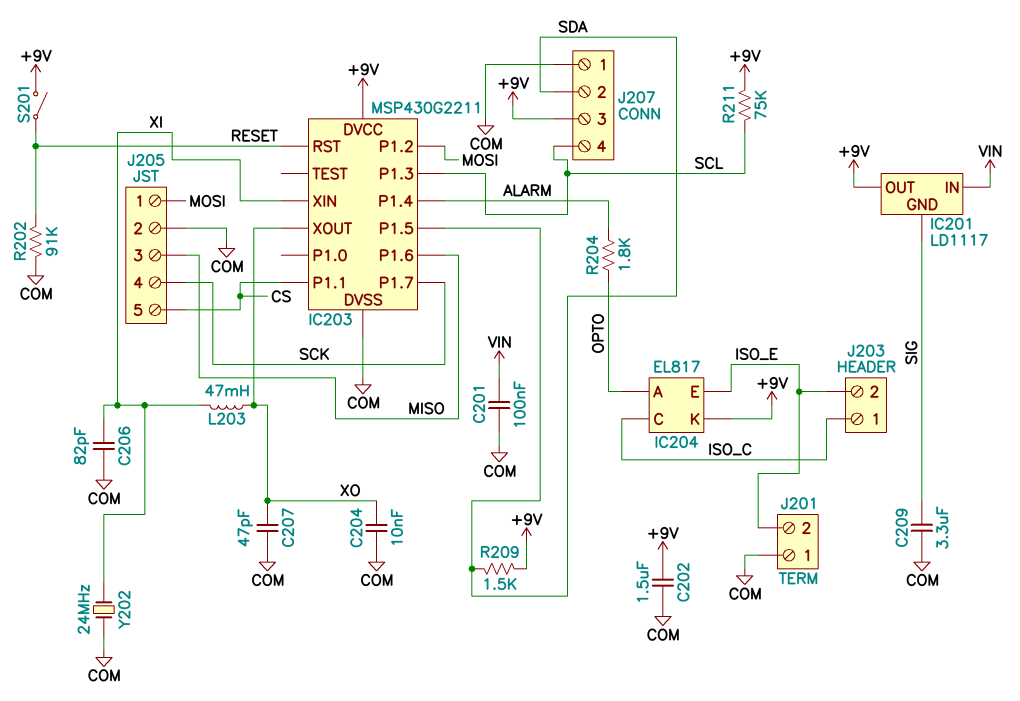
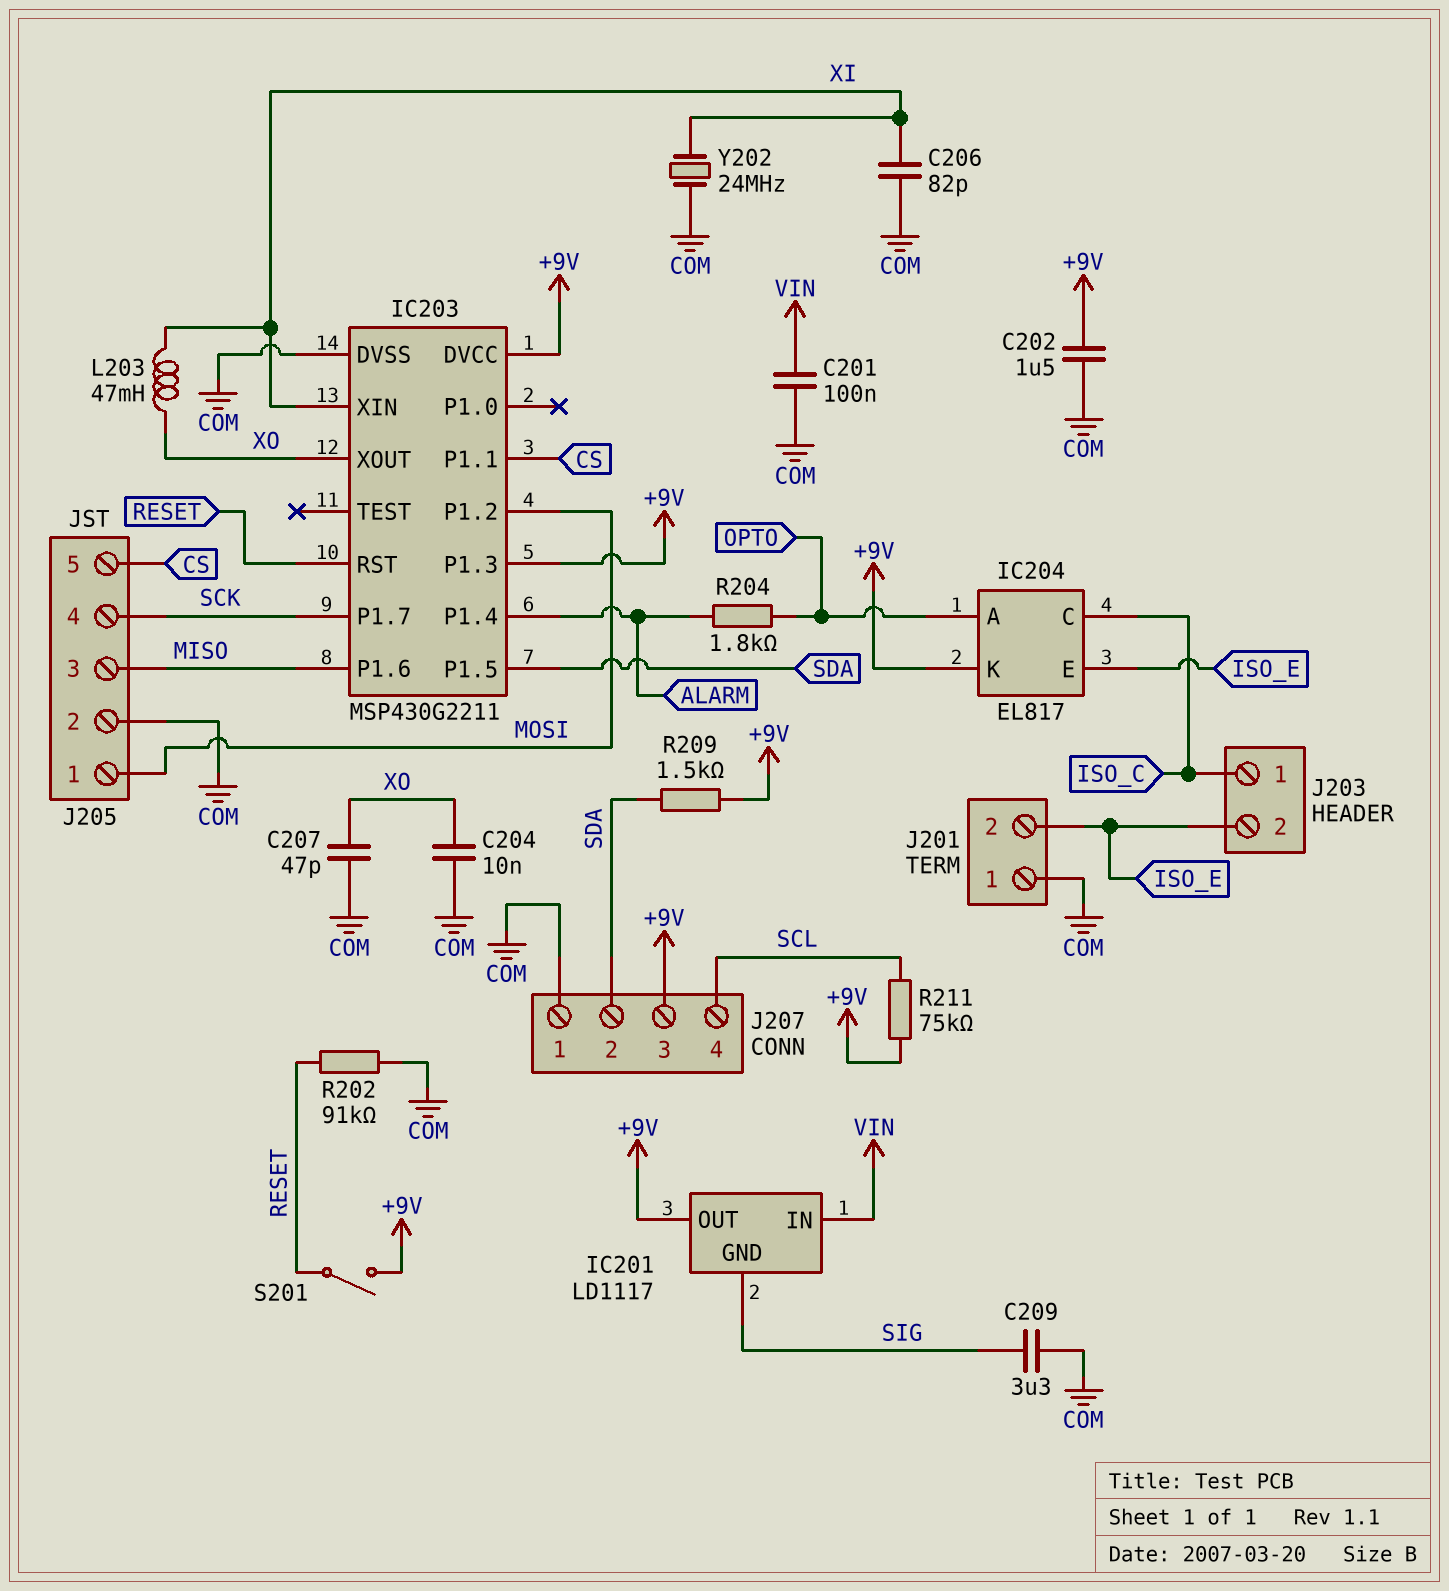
IC203 pin P1.3: SCL -> +9V

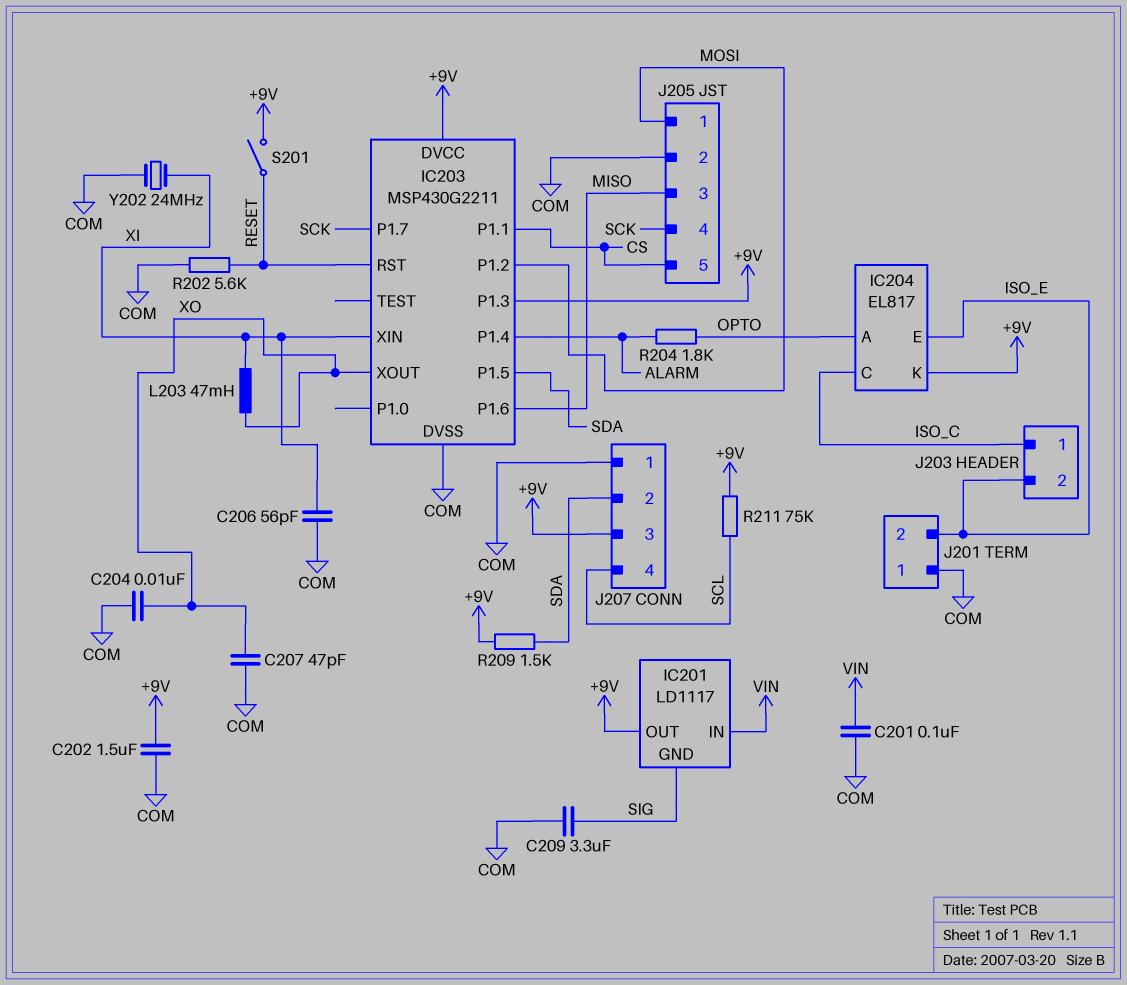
C206: 82pF (COM, XI) -> 56pF (COM, XI)
R202: 91k (COM, RESET) -> 5.6k (COM, RESET)

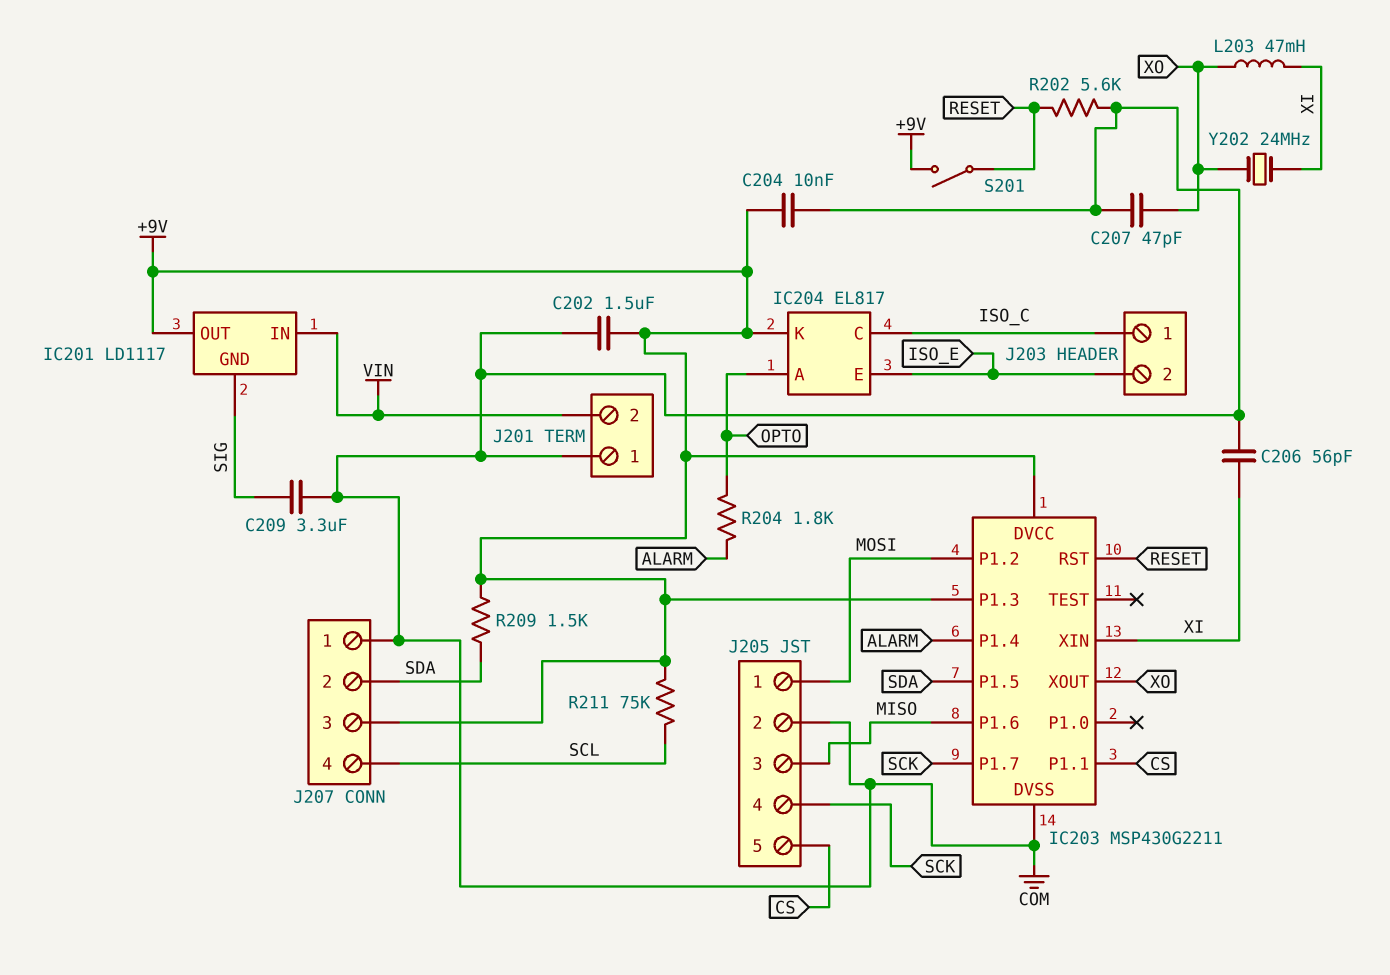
C201: 100nF (COM, VIN) -> none
C204: 10nF (COM, XO) -> 10nF (+9V, COM)
J201 pin 2: ISO_E -> VIN
Y202: 24MHz (COM, XI) -> 24MHz (XI, XO)

